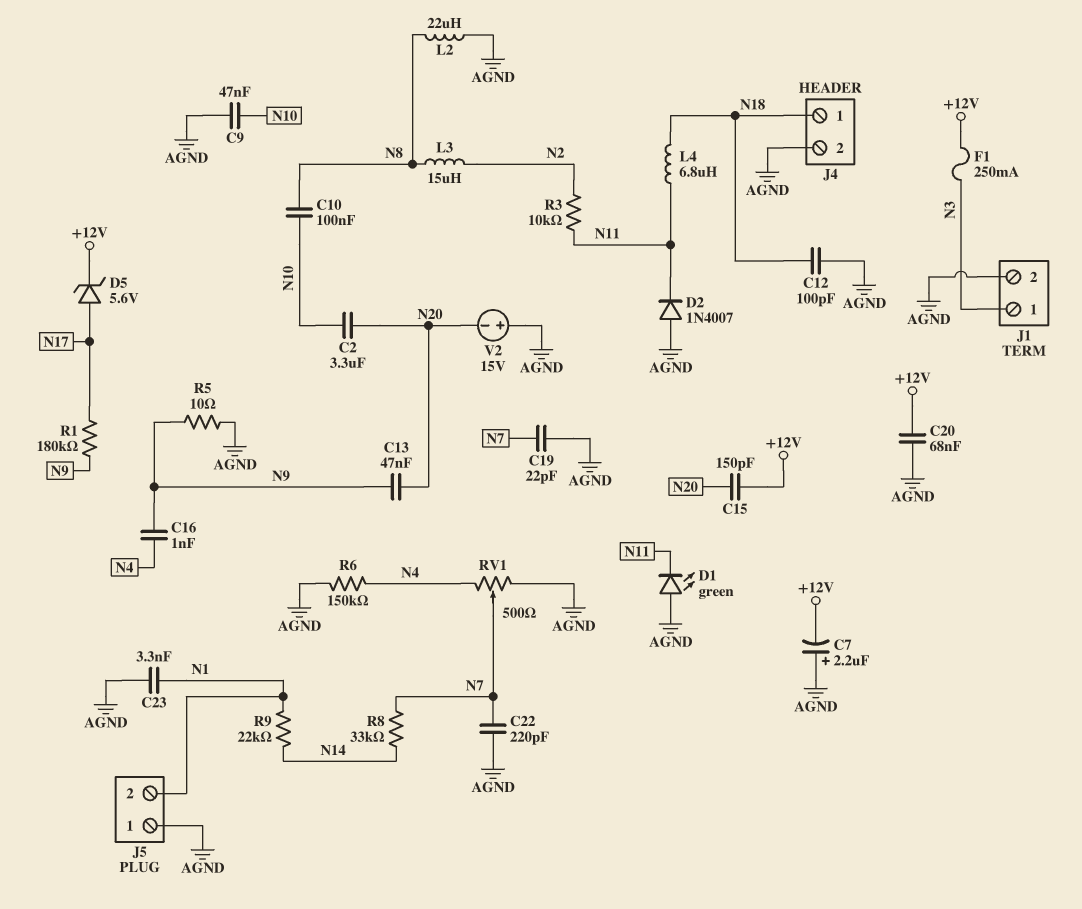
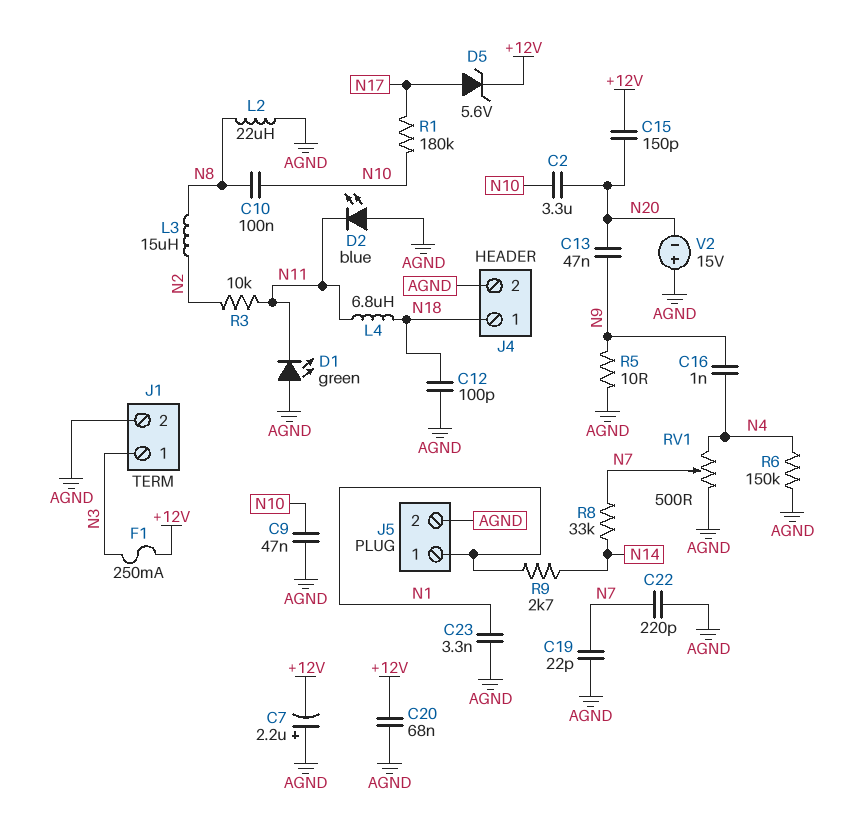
D2: diode 1N4007 (A AGND, K N11) -> LED blue (A AGND, K N11)
J5 pin 1: AGND -> N1
J5 pin 2: N1 -> AGND
R1: 180k (N9, N17) -> 180k (N10, N17)
R9: 22k (N1, N14) -> 2.7k (N1, N14)

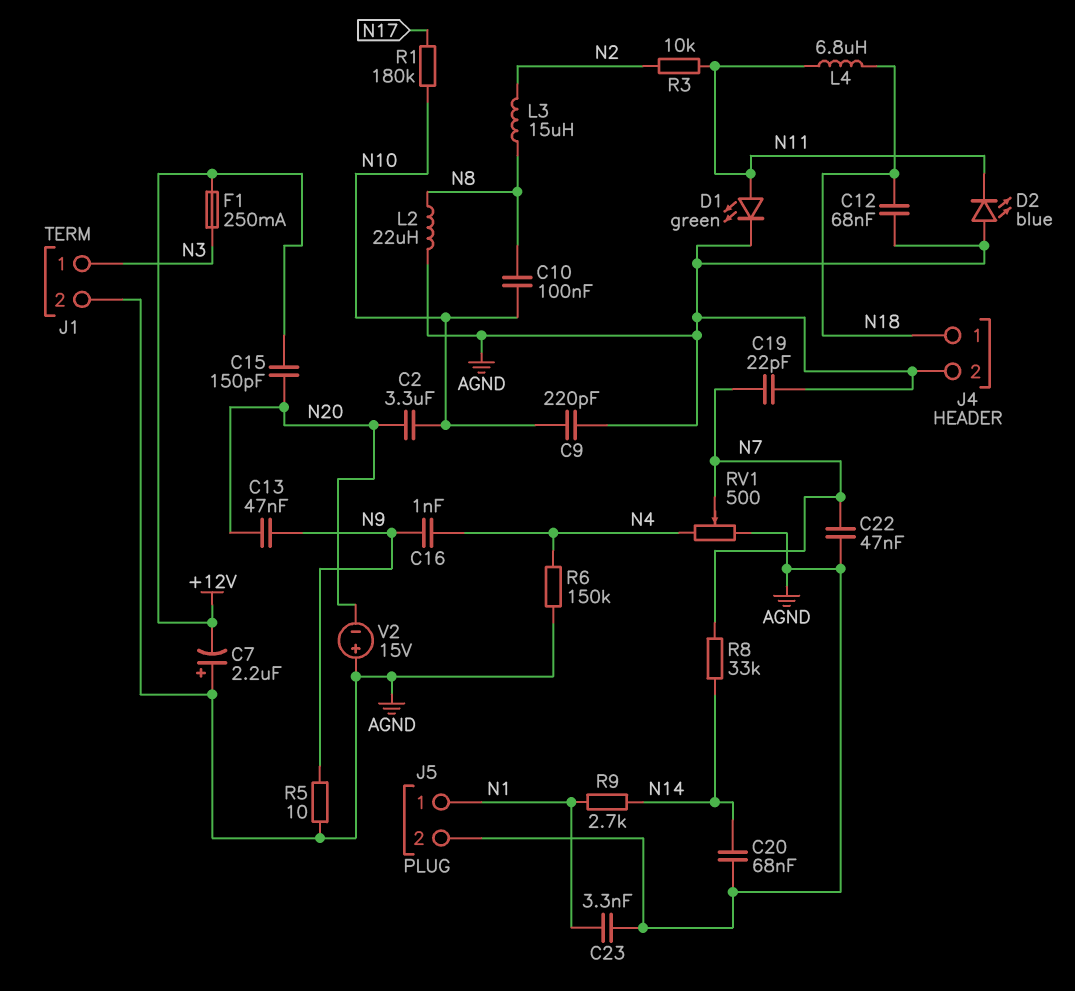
C9: 47nF (AGND, N10) -> 220pF (AGND, N10)
C12: 100pF (AGND, N18) -> 68nF (AGND, N18)
C20: 68nF (+12V, AGND) -> 68nF (AGND, N14)
C22: 220pF (AGND, N7) -> 47nF (AGND, N7)
D1: LED green (A AGND, K N11) -> LED green (A N11, K AGND)
D5: zener 5.6V (A N17, K +12V) -> none

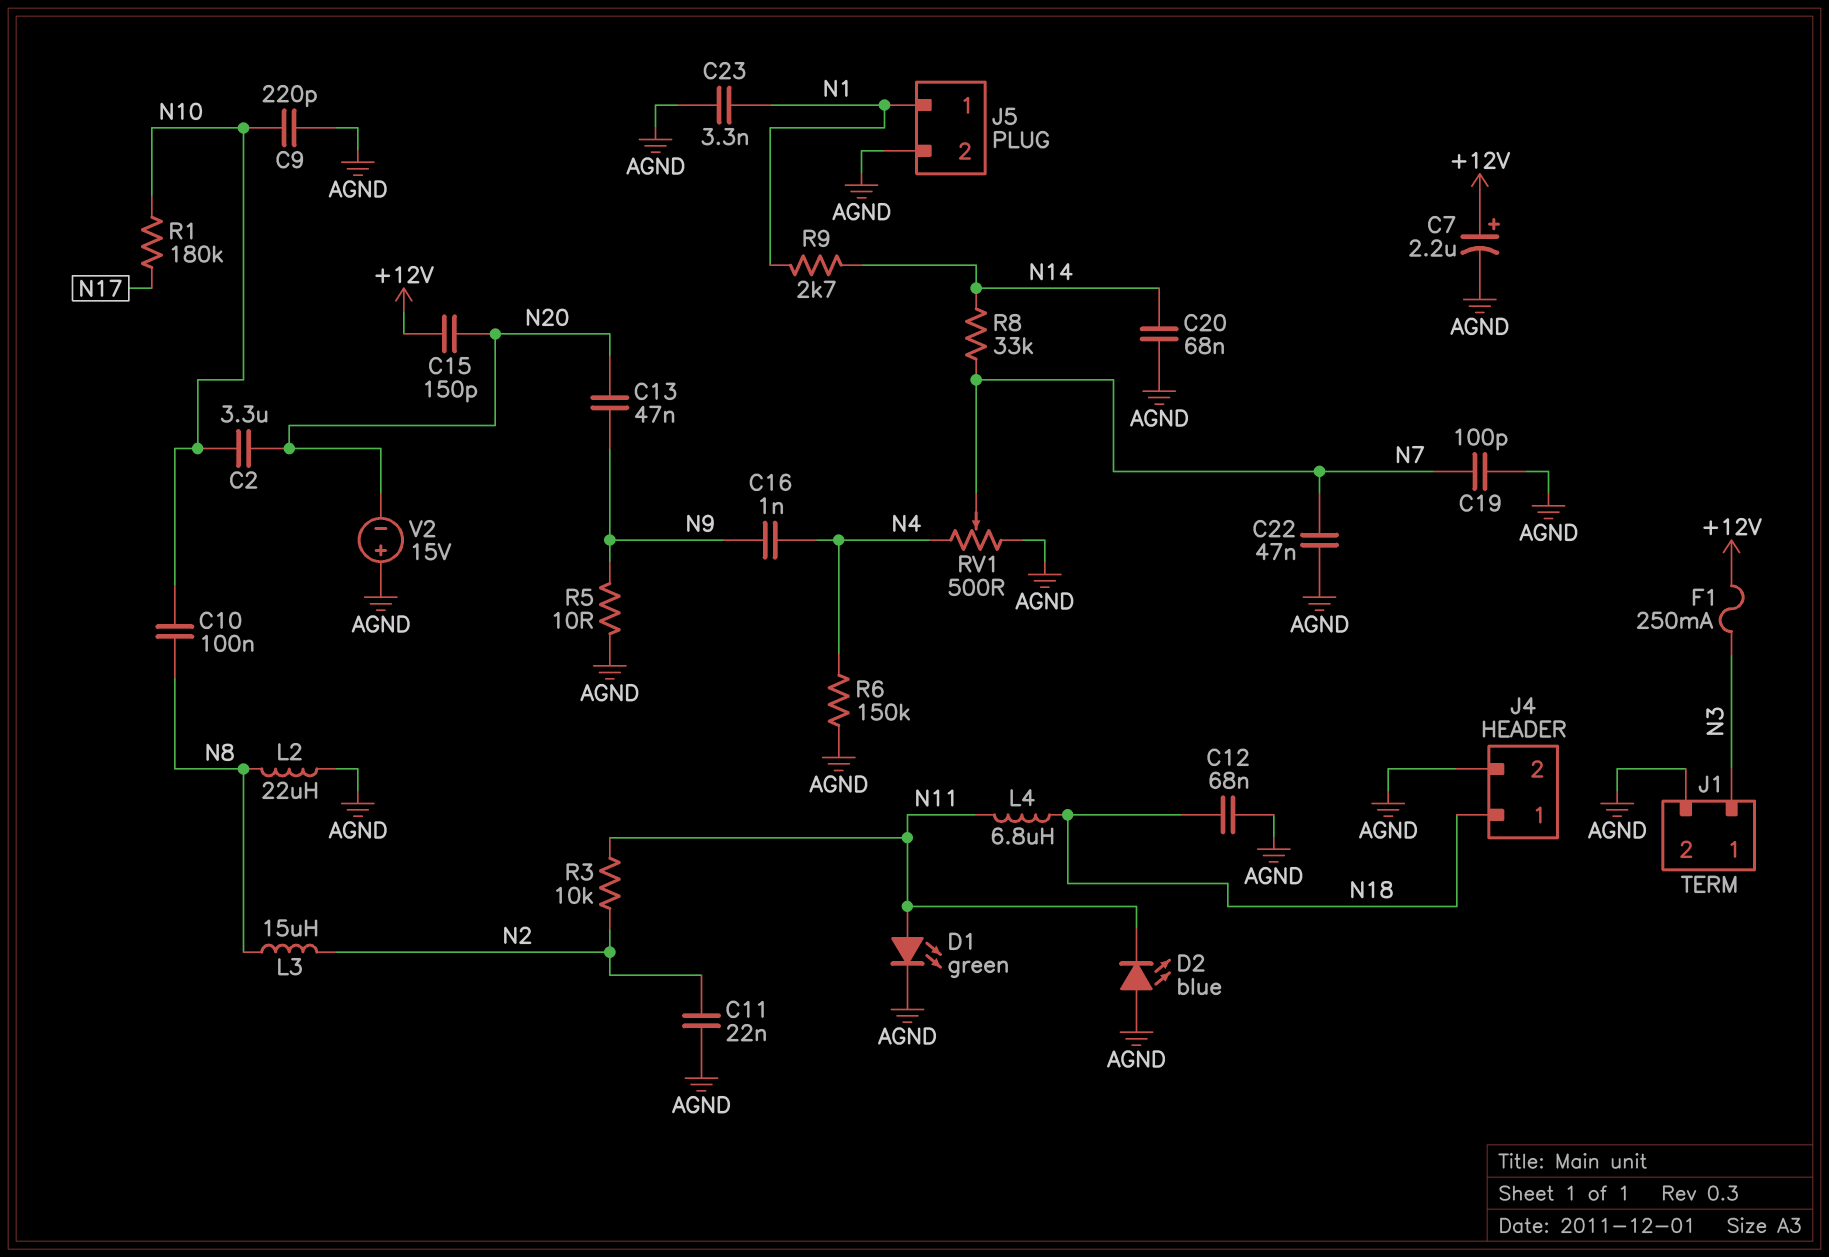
C7: 2.2uF (plus AGND, minus +12V) -> 2.2uF (plus +12V, minus AGND)
C11: none -> 22nF (AGND, N2)
C19: 22pF (AGND, N7) -> 100pF (AGND, N7)

